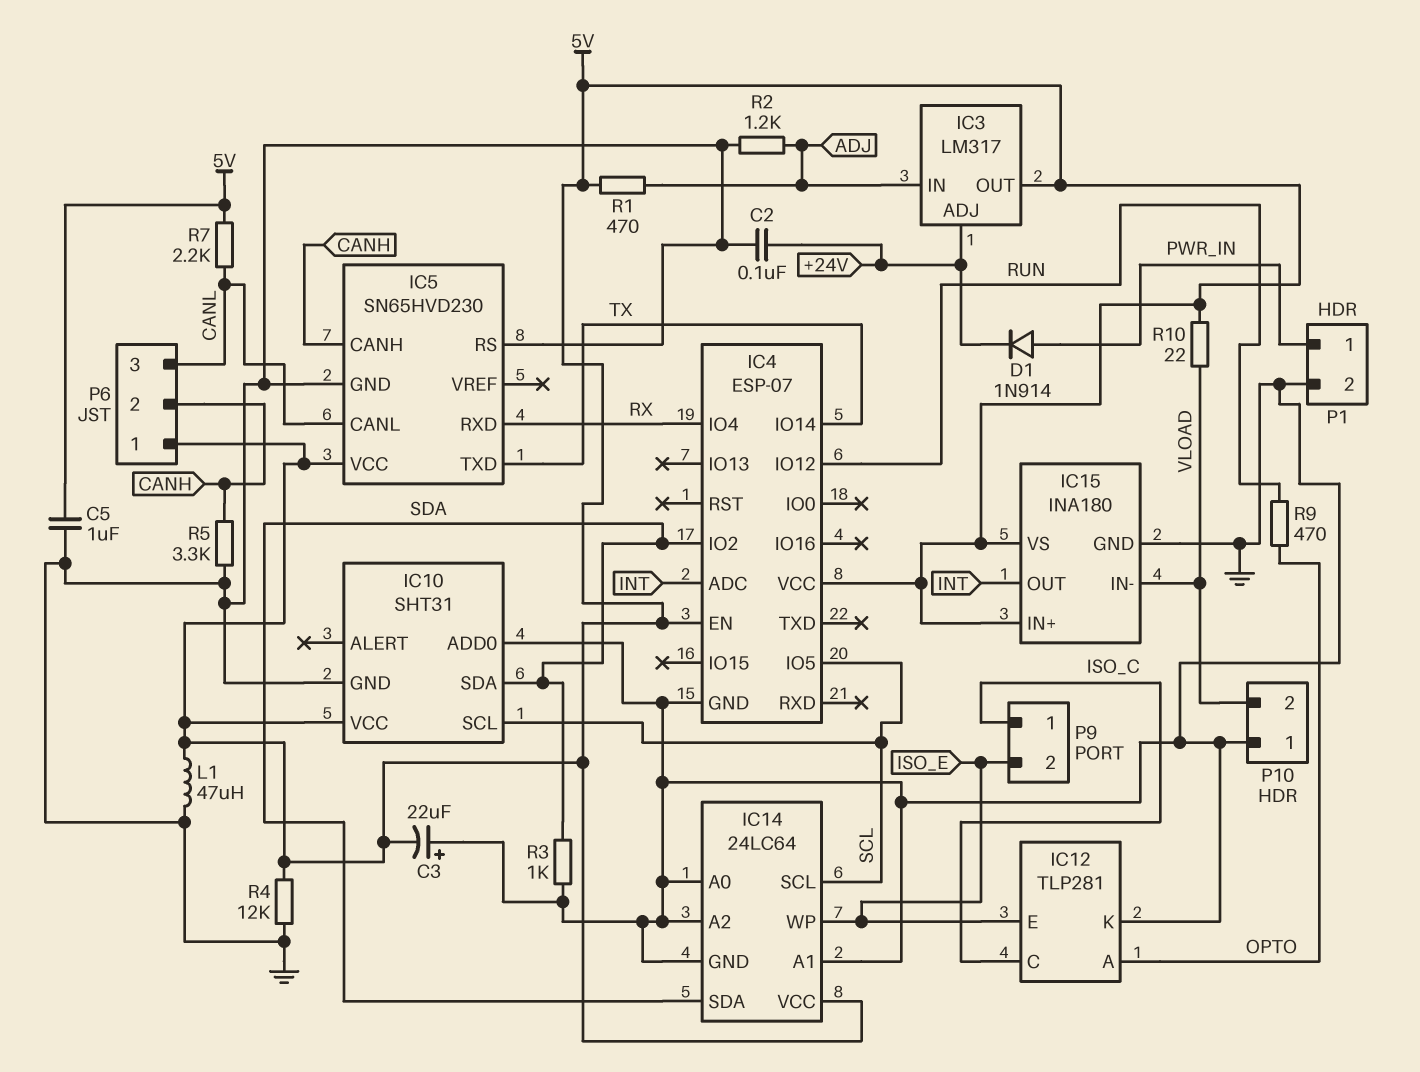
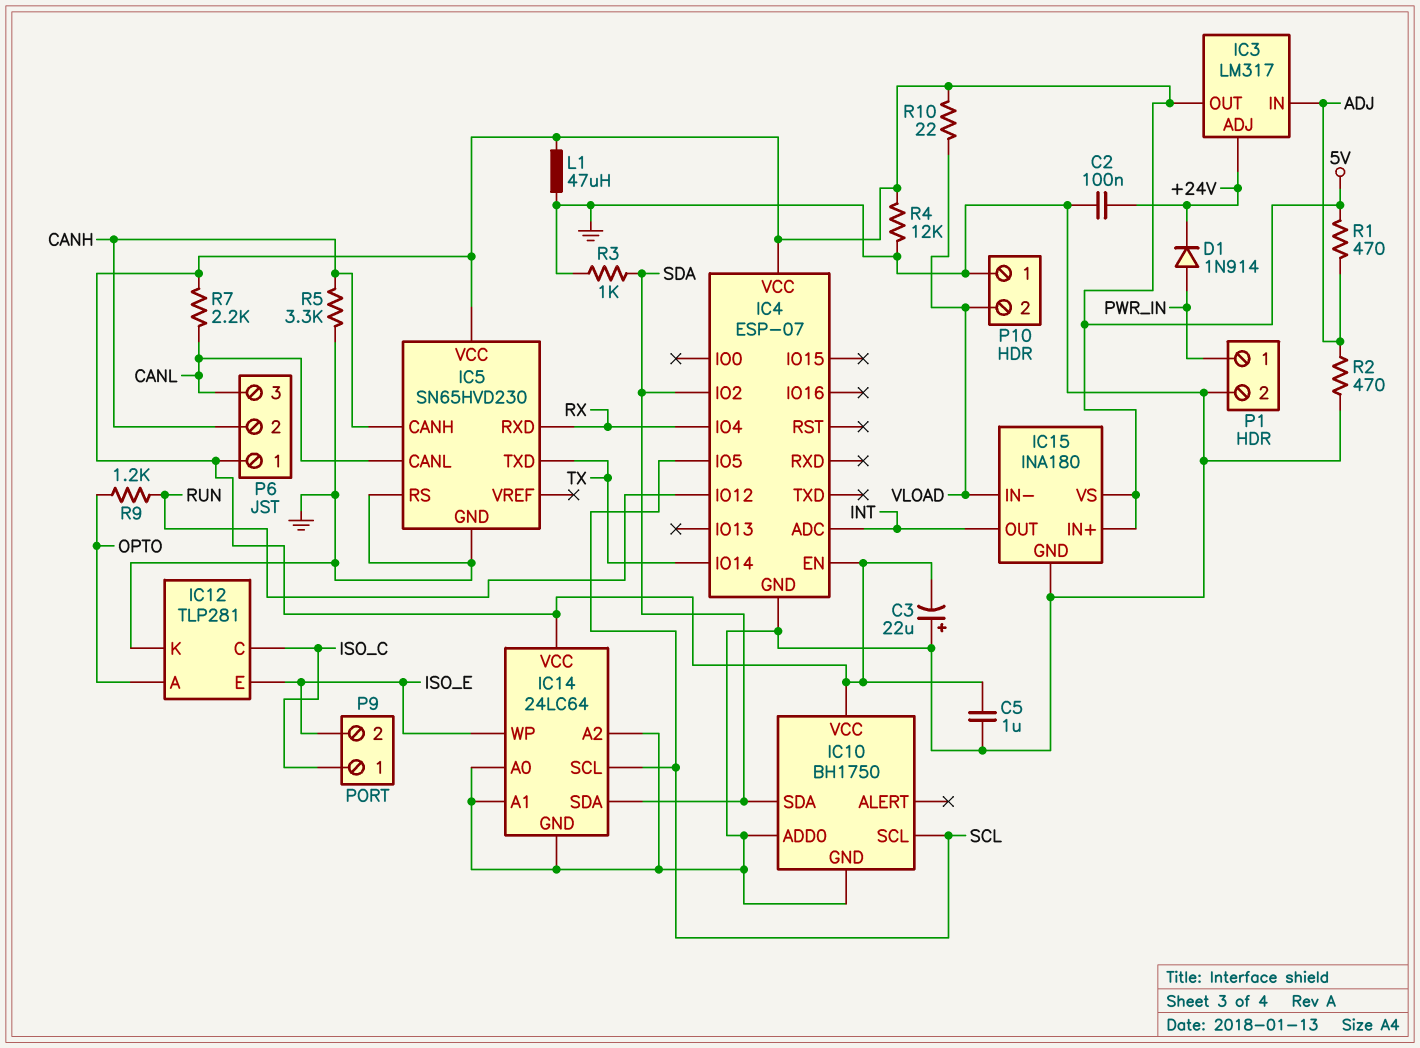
IC10: SHT31 -> BH1750
R2: 1.2k (ADJ, GND) -> 470 (ADJ, GND)
R9: 470 (OPTO, RUN) -> 1.2k (OPTO, RUN)

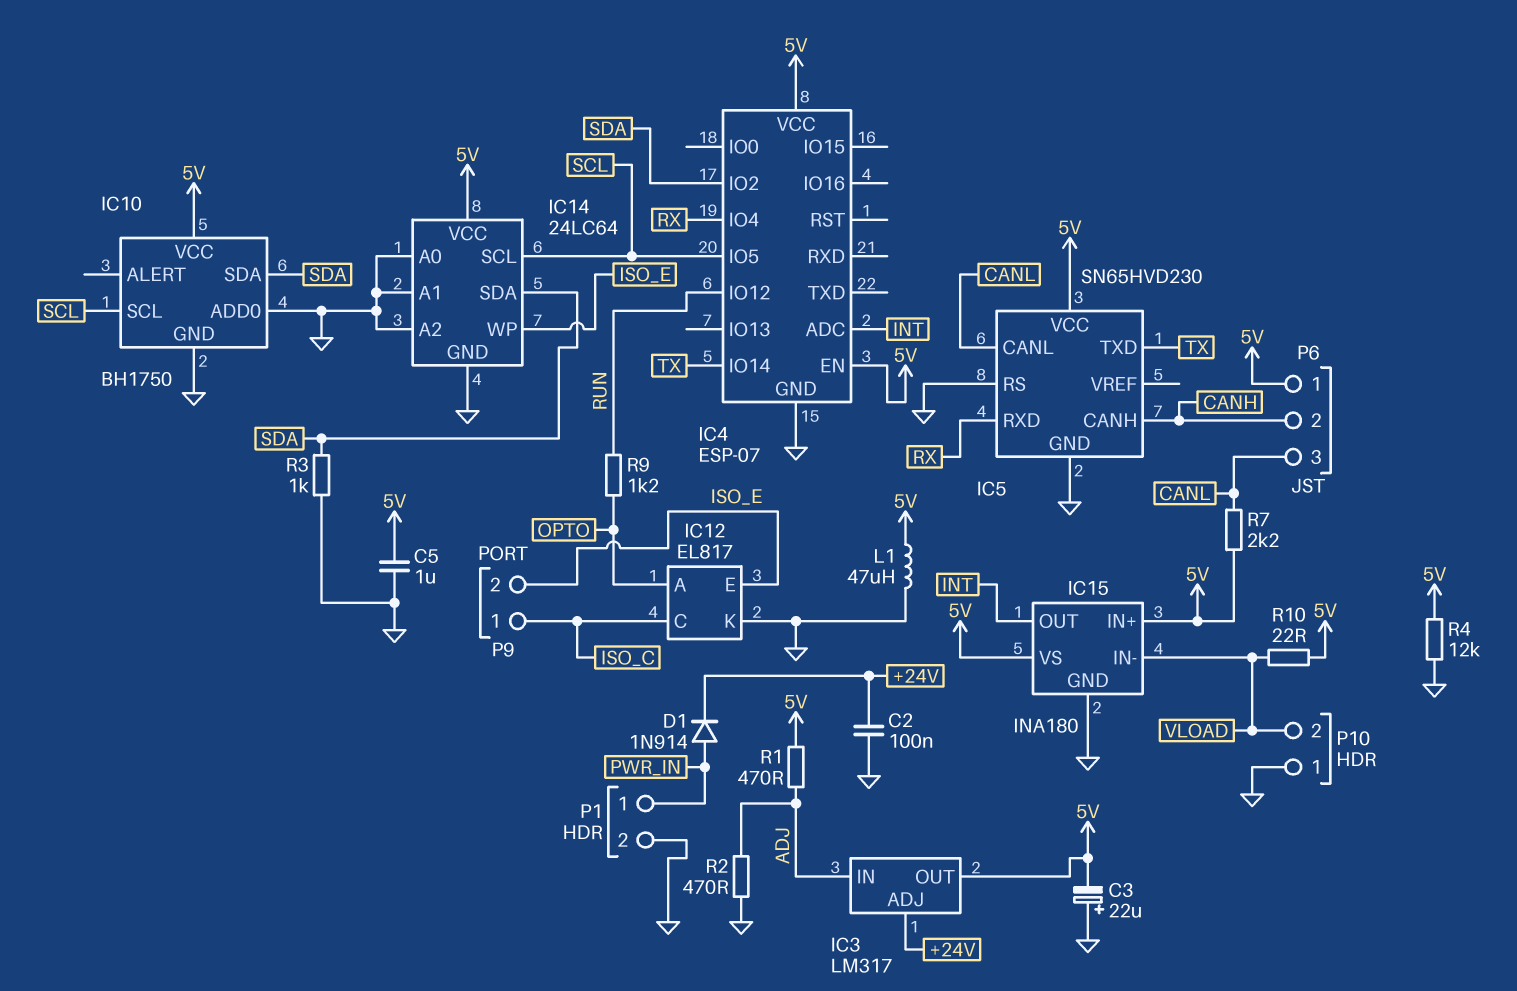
IC12: TLP281 -> EL817
R5: 3.3k (CANH, GND) -> none

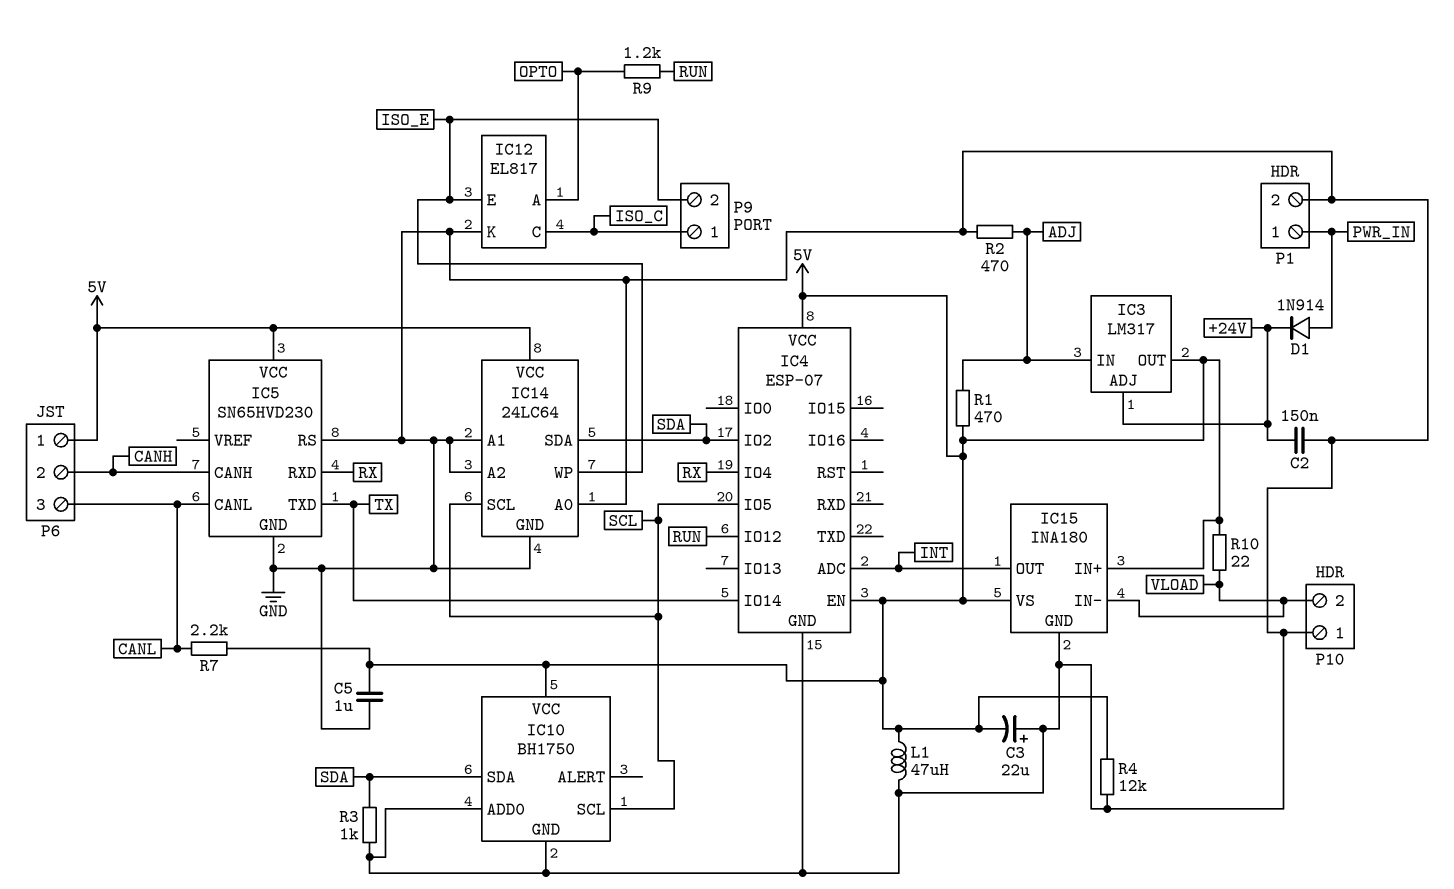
C2: 100nF (+24V, GND) -> 150nF (+24V, GND)

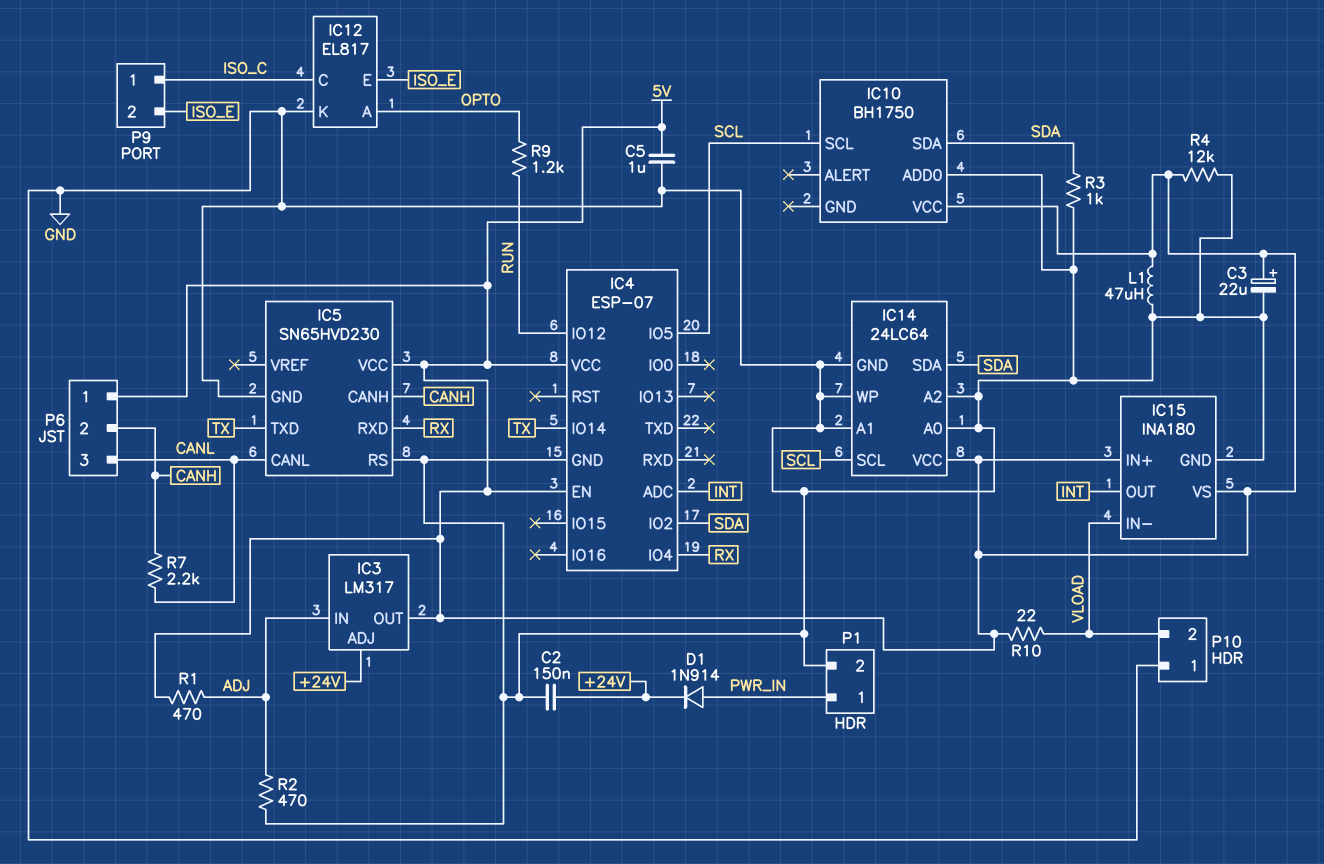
C3: 22uF (plus GND, minus 5V) -> 22uF (plus 5V, minus GND)
IC10 pin GND: GND -> none
IC14 pin WP: ISO_E -> GND
R7: 2.2k (5V, CANL) -> 2.2k (CANH, CANL)

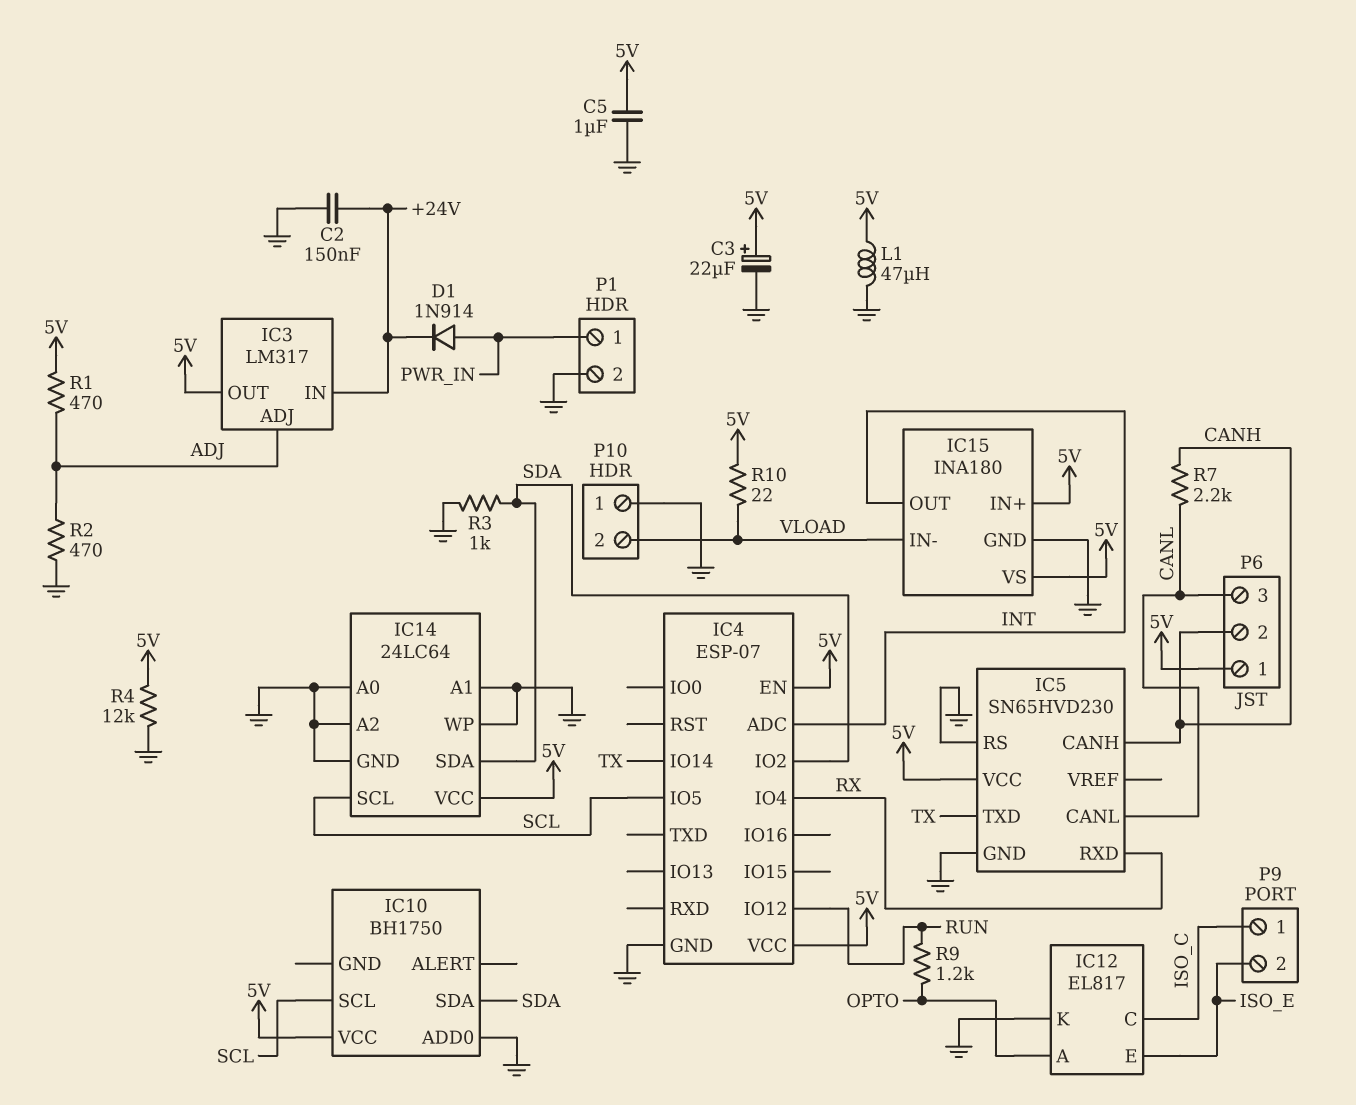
IC3 pin ADJ: +24V -> ADJ
IC3 pin IN: ADJ -> +24V

